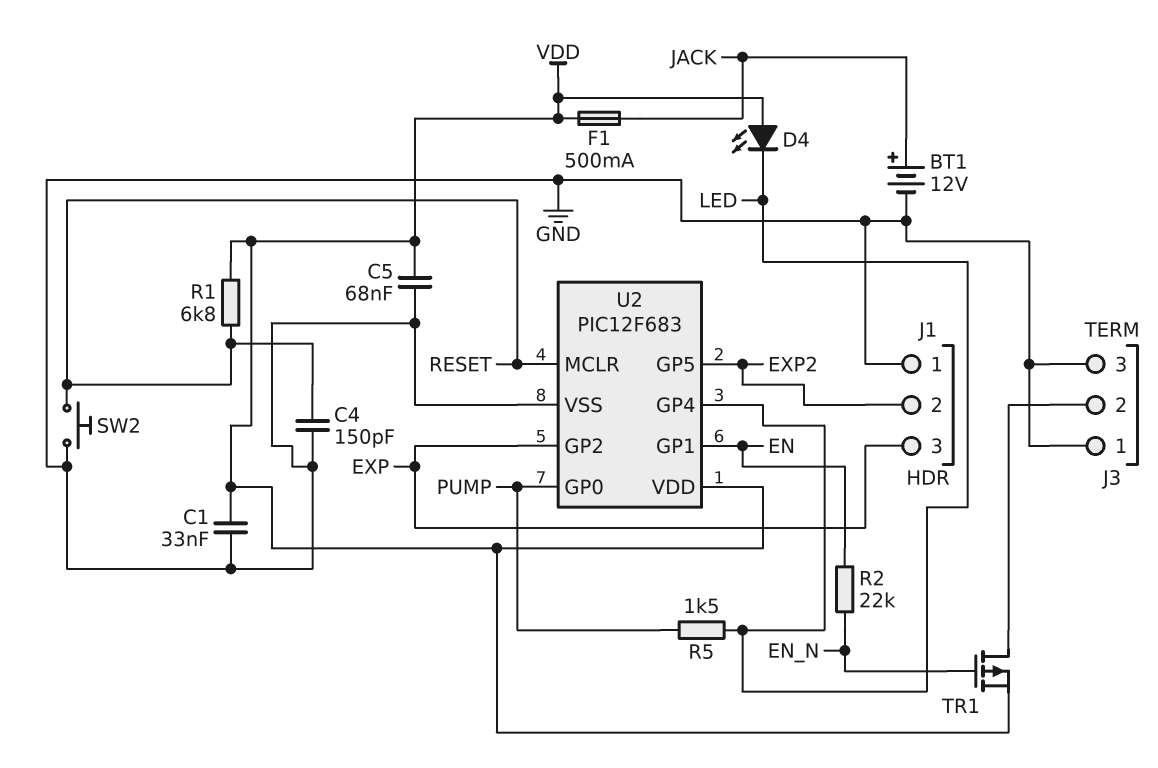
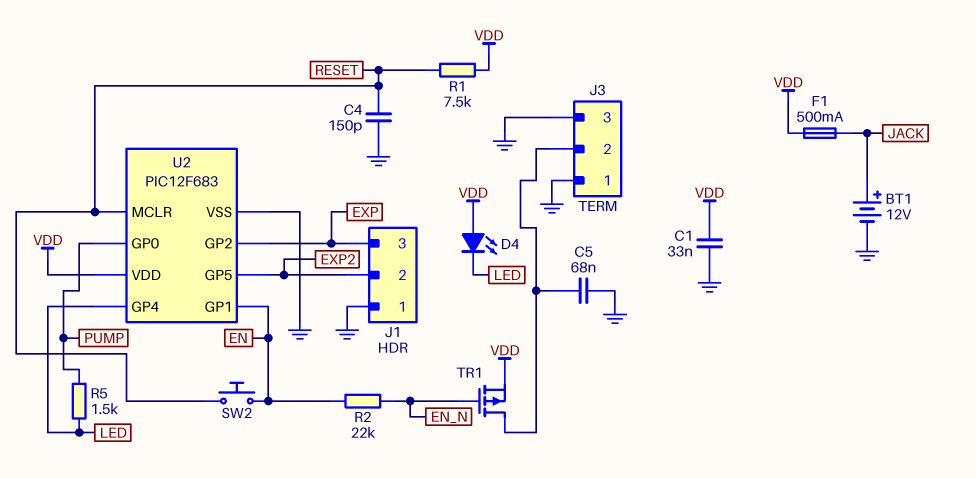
C5: 68nF (GND, VDD) -> 68nF (GND, J3/2)
R1: 6.8k (RESET, VDD) -> 7.5k (RESET, VDD)
SW2: button (GND, RESET) -> button (EN, RESET)

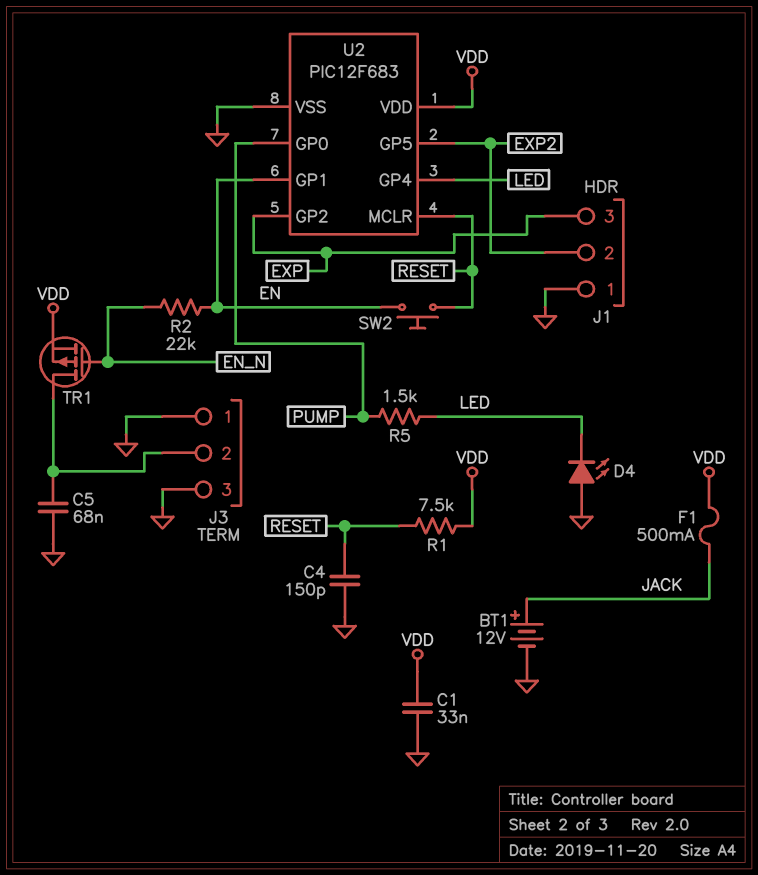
D4: LED (A VDD, K LED) -> LED (A GND, K LED)

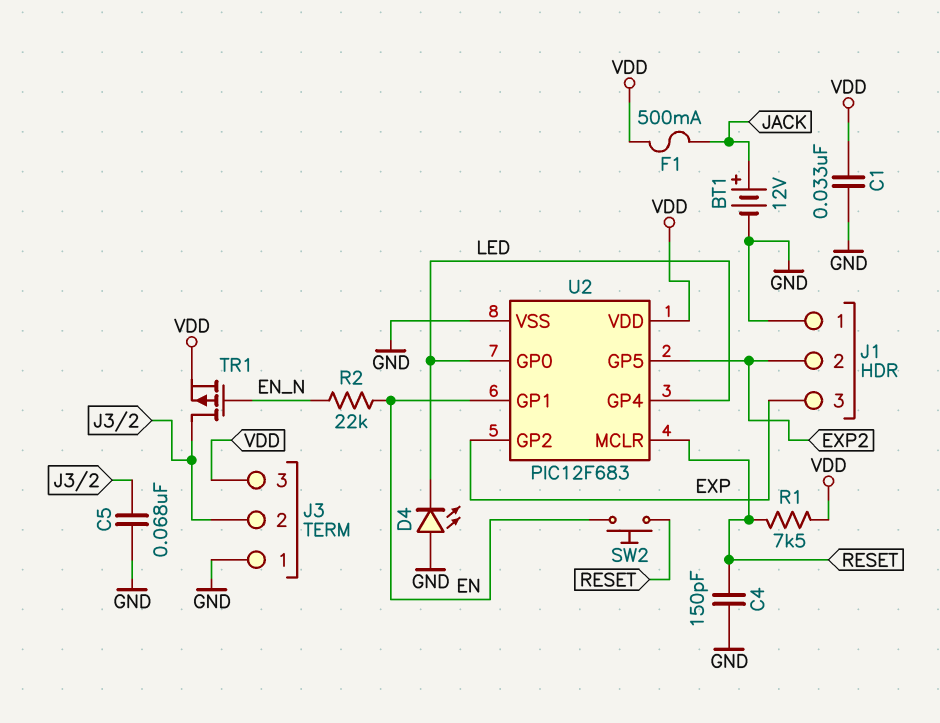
J3 pin 3: GND -> VDD
R5: 1.5k (LED, PUMP) -> none
U2 pin GP0: PUMP -> LED

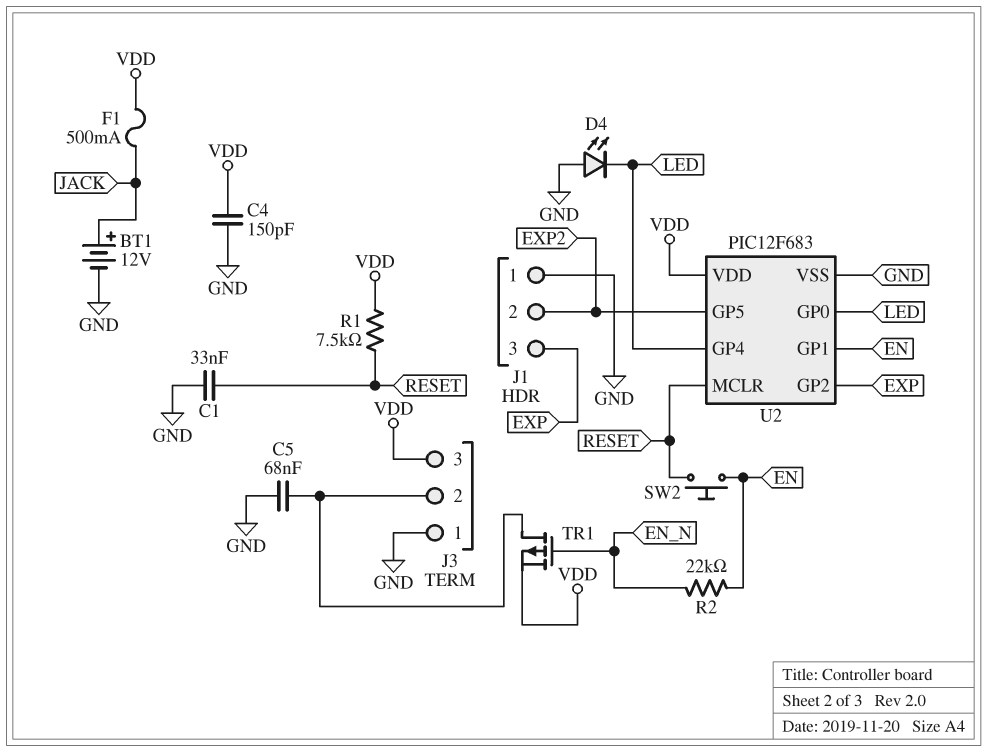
C1: 33nF (GND, VDD) -> 33nF (GND, RESET)
C4: 150pF (GND, RESET) -> 150pF (GND, VDD)

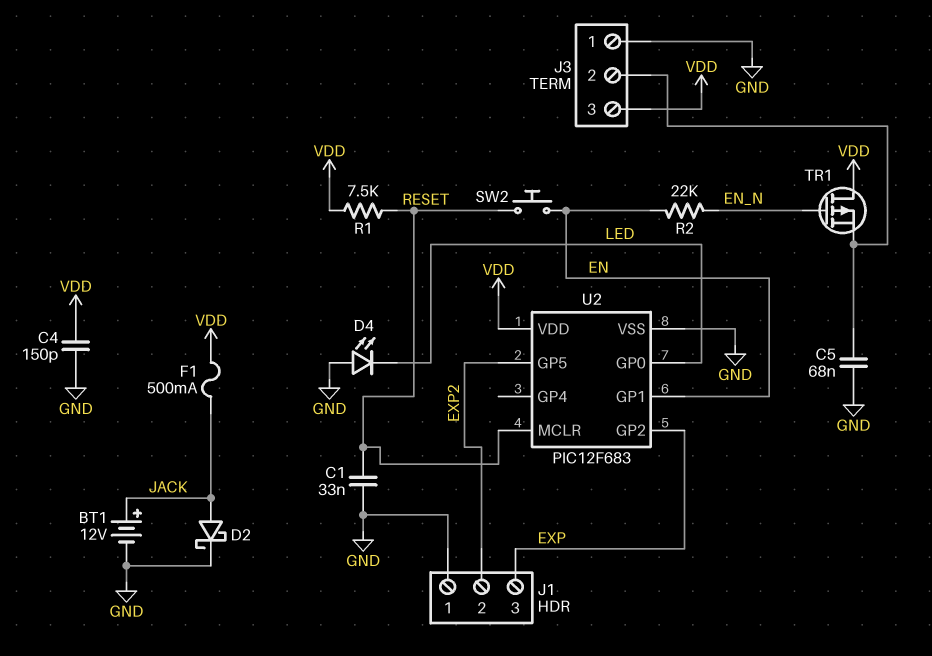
D2: none -> schottky (A JACK, K GND)
TR1: PMOS (G EN_N, D J3/2, S VDD) -> PMOS (G EN_N, D VDD, S J3/2)
U2 pin GP4: LED -> none

